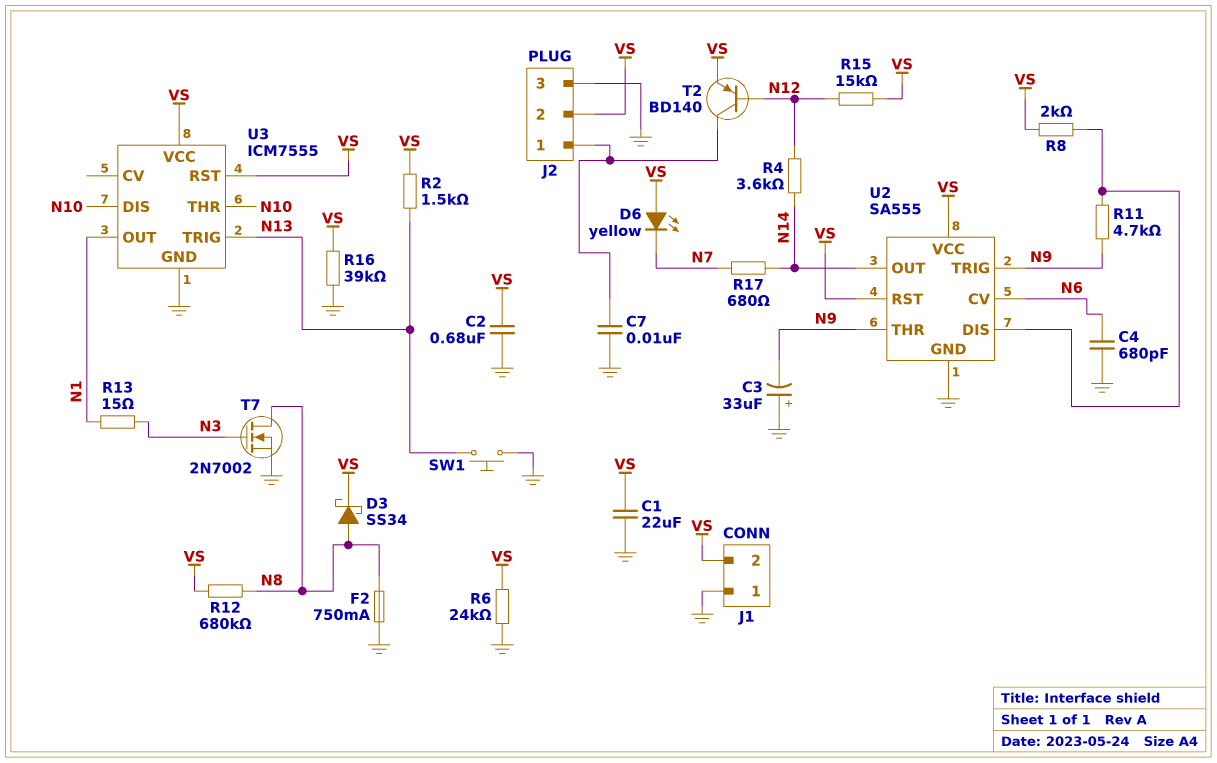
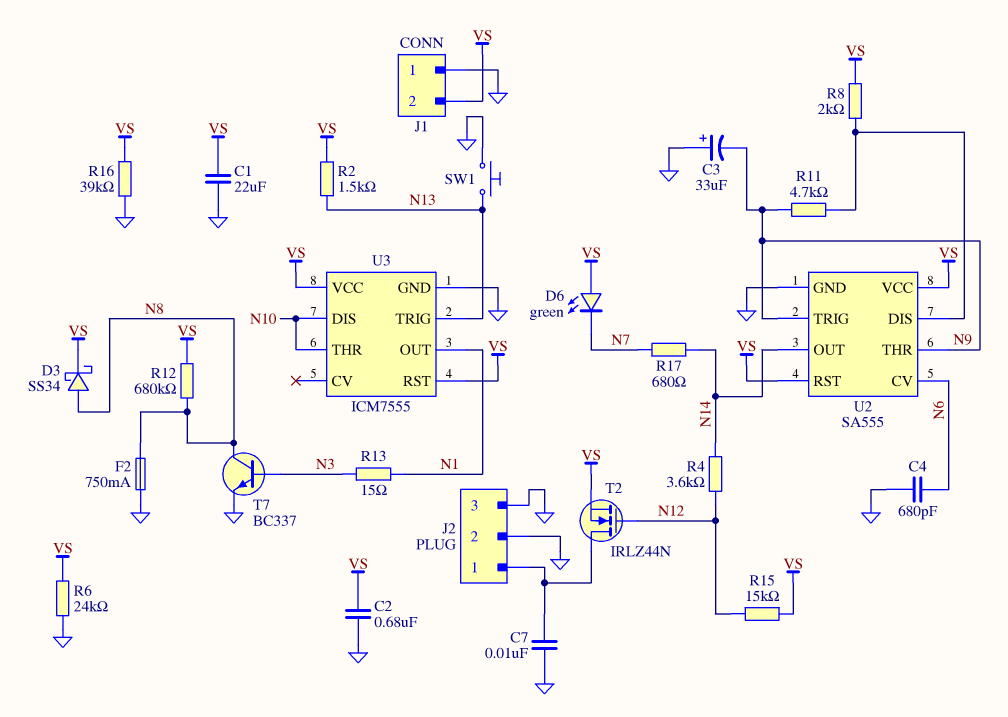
D6: LED yellow (A VS, K N7) -> LED green (A VS, K N7)
J2 pin 2: VS -> GND
T2: PNP BD140 (B N12, C J2/1, E VS) -> NMOS IRLZ44N (G N12, D J2/1, S VS)
T7: NMOS 2N7002 (G N3, D N8, S GND) -> NPN BC337 (B N3, C N8, E GND)

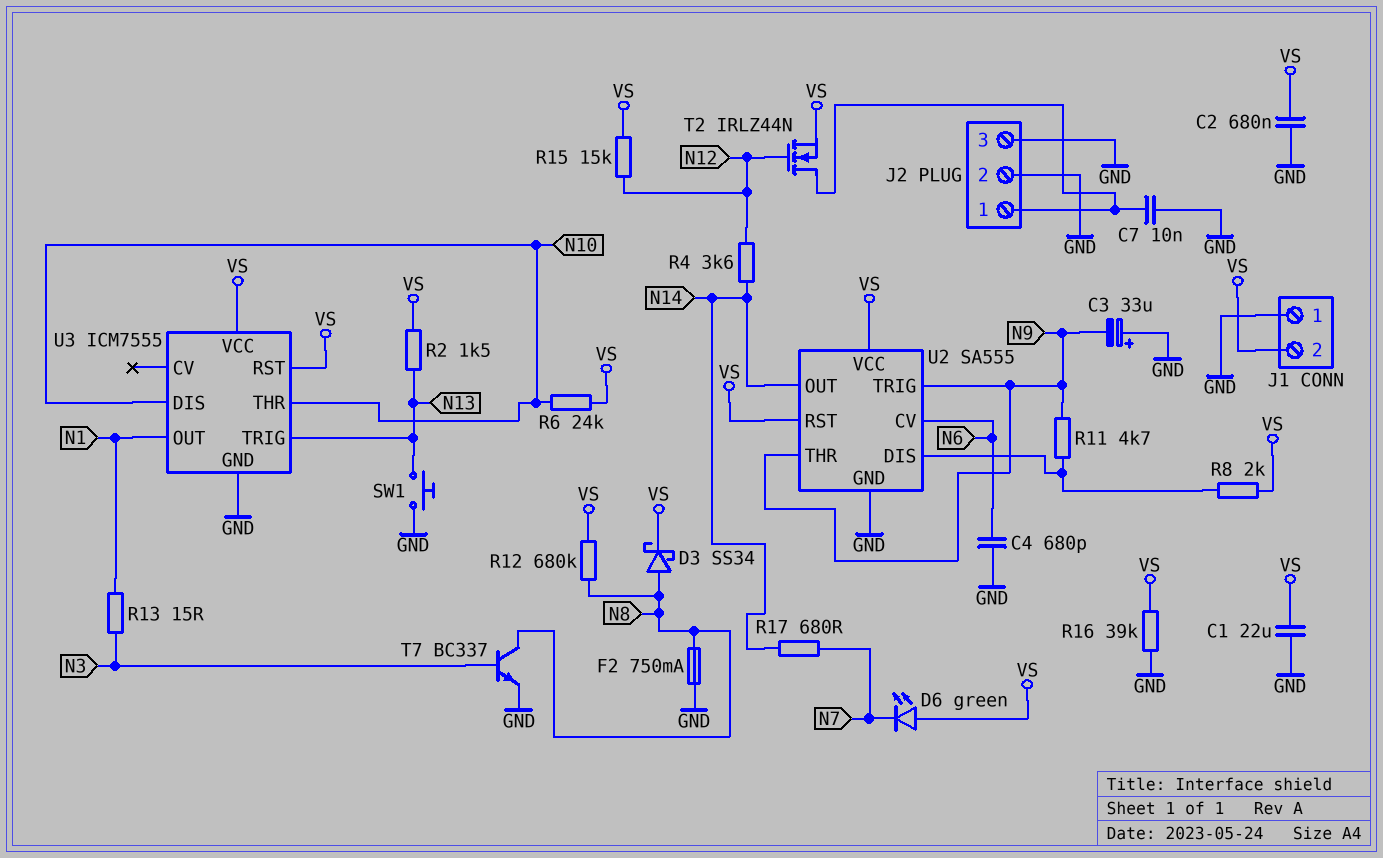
R6: 24k (GND, VS) -> 24k (N10, VS)

